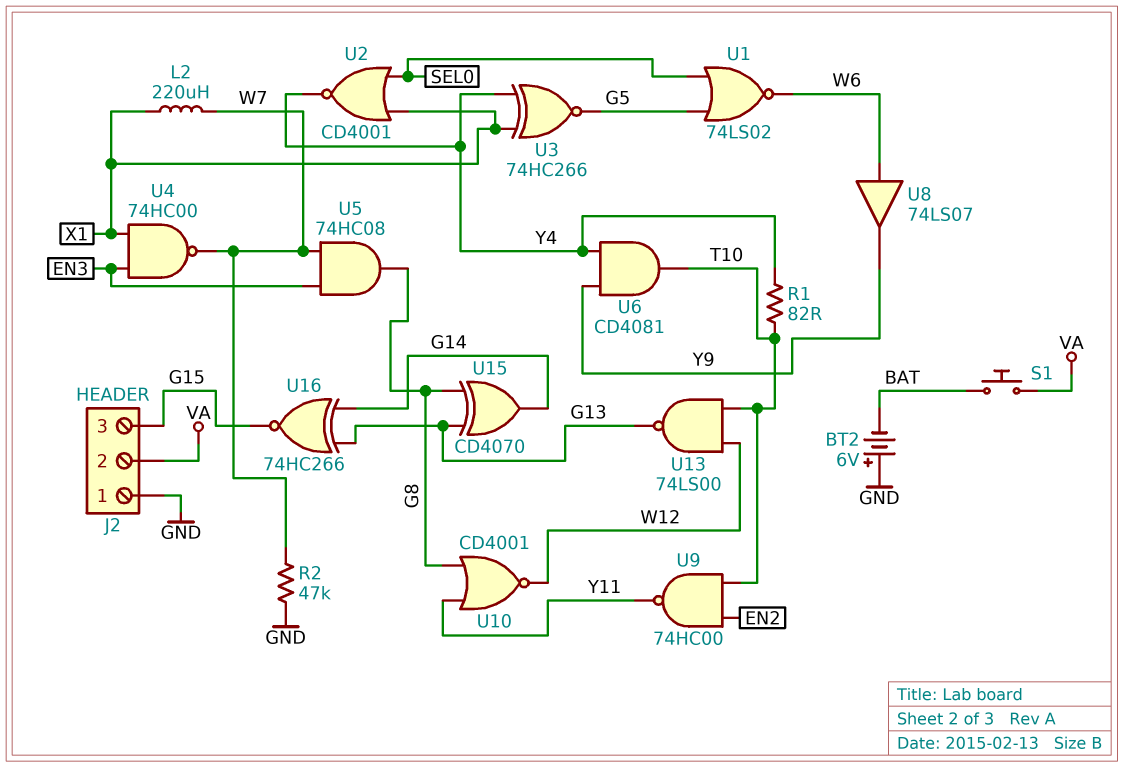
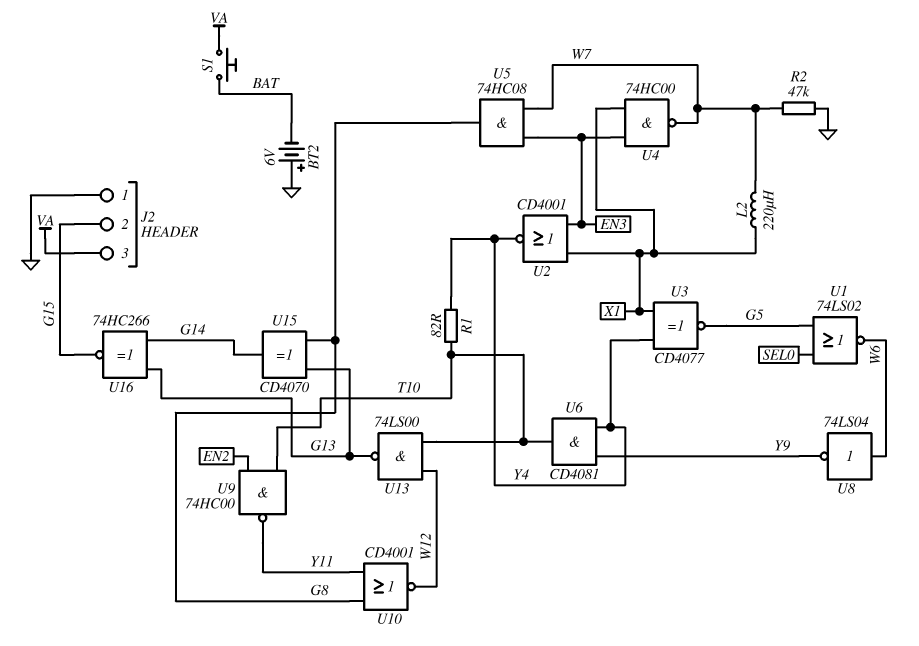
J2 pin 2: VA -> G15
J2 pin 3: G15 -> VA
U2: NOR CD4001 (in SEL0, in X1, out Y4) -> NOR CD4001 (in EN3, in X1, out Y4)
U3: XNOR 74HC266 (in X1, in Y4, out G5) -> XNOR CD4077 (in X1, in Y4, out G5)
U8: buffer 74LS07 (in W6, out Y9) -> NOT 74LS04 (in W6, out Y9)

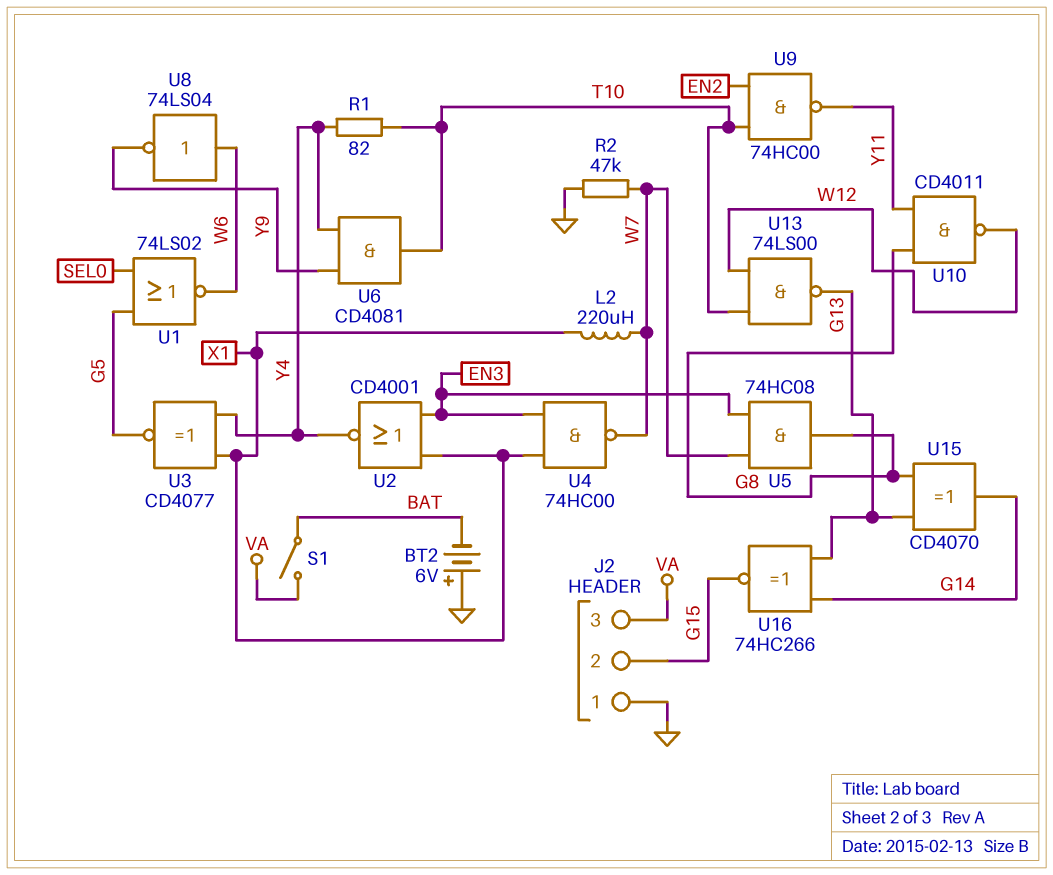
S1: button (BAT, VA) -> switch (BAT, VA)
U10: NOR CD4001 (in G8, in Y11, out W12) -> NAND CD4011 (in G8, in Y11, out W12)

